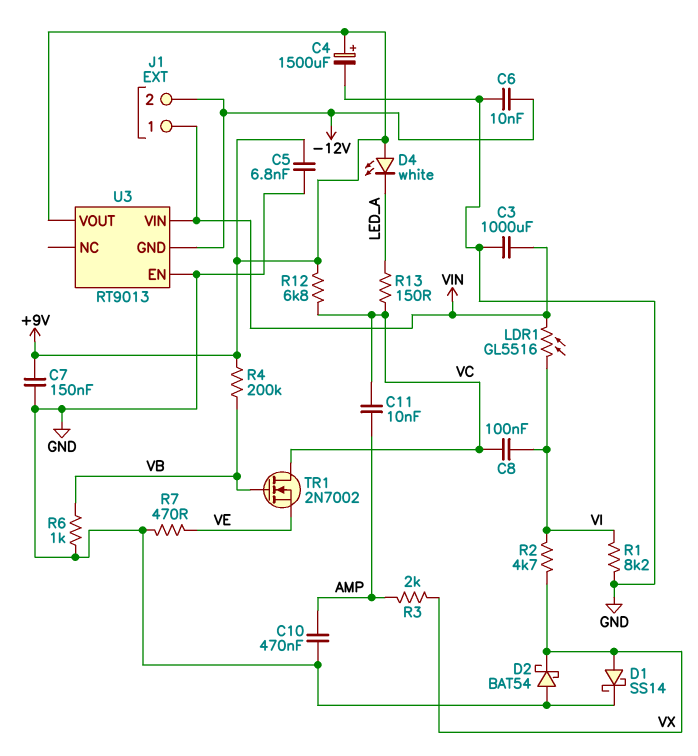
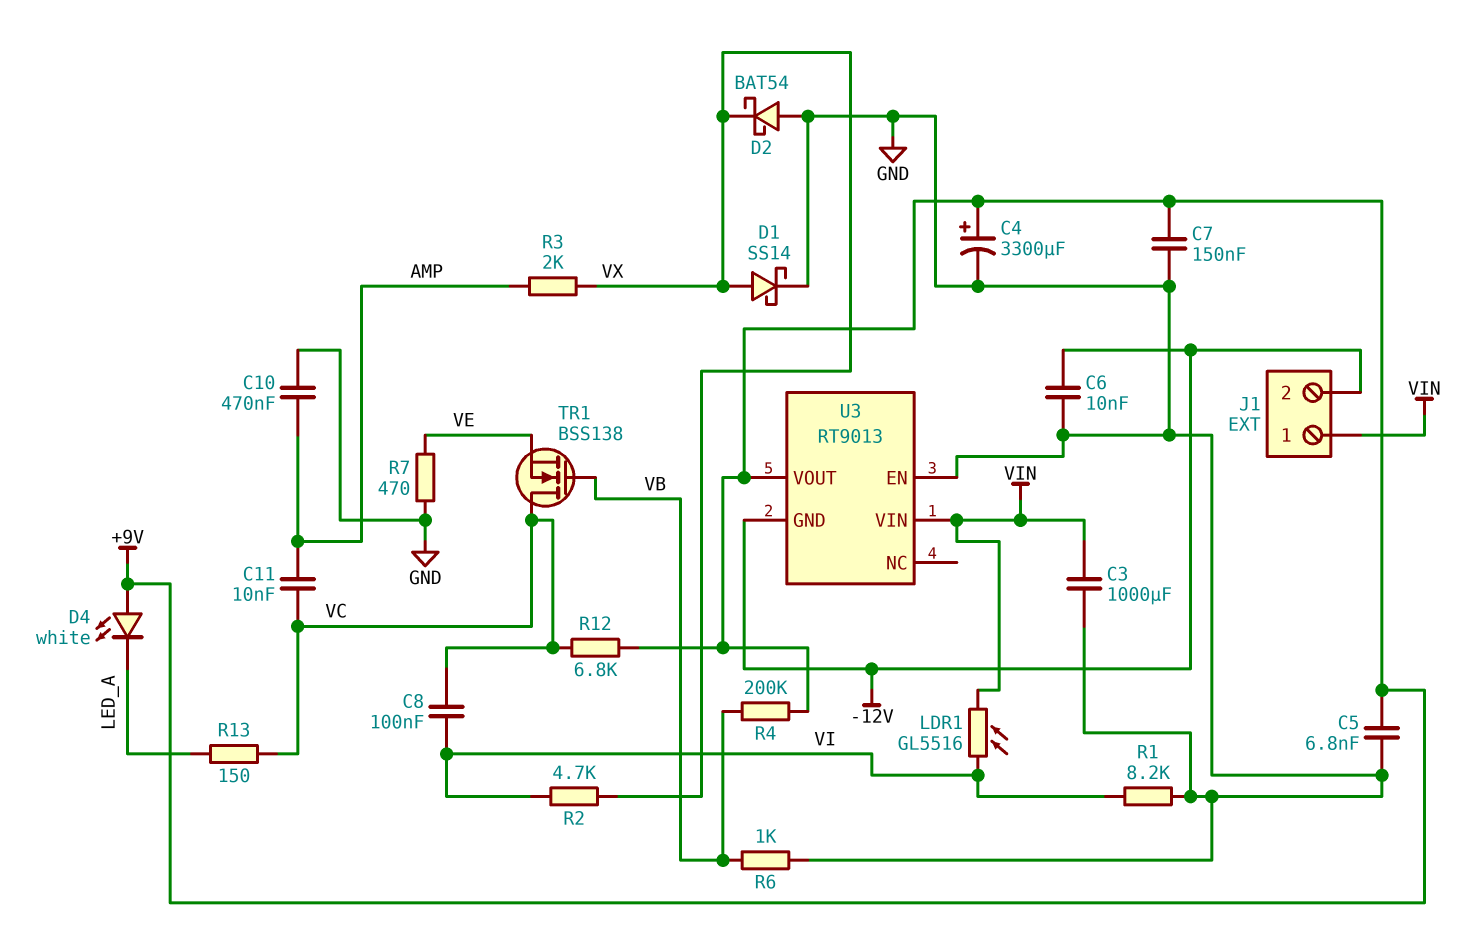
C4: 1500uF (plus +9V, minus GND) -> 3300uF (plus +9V, minus GND)
TR1: NMOS 2N7002 (G VB, D VC, S VE) -> NMOS BSS138 (G VB, D VC, S VE)

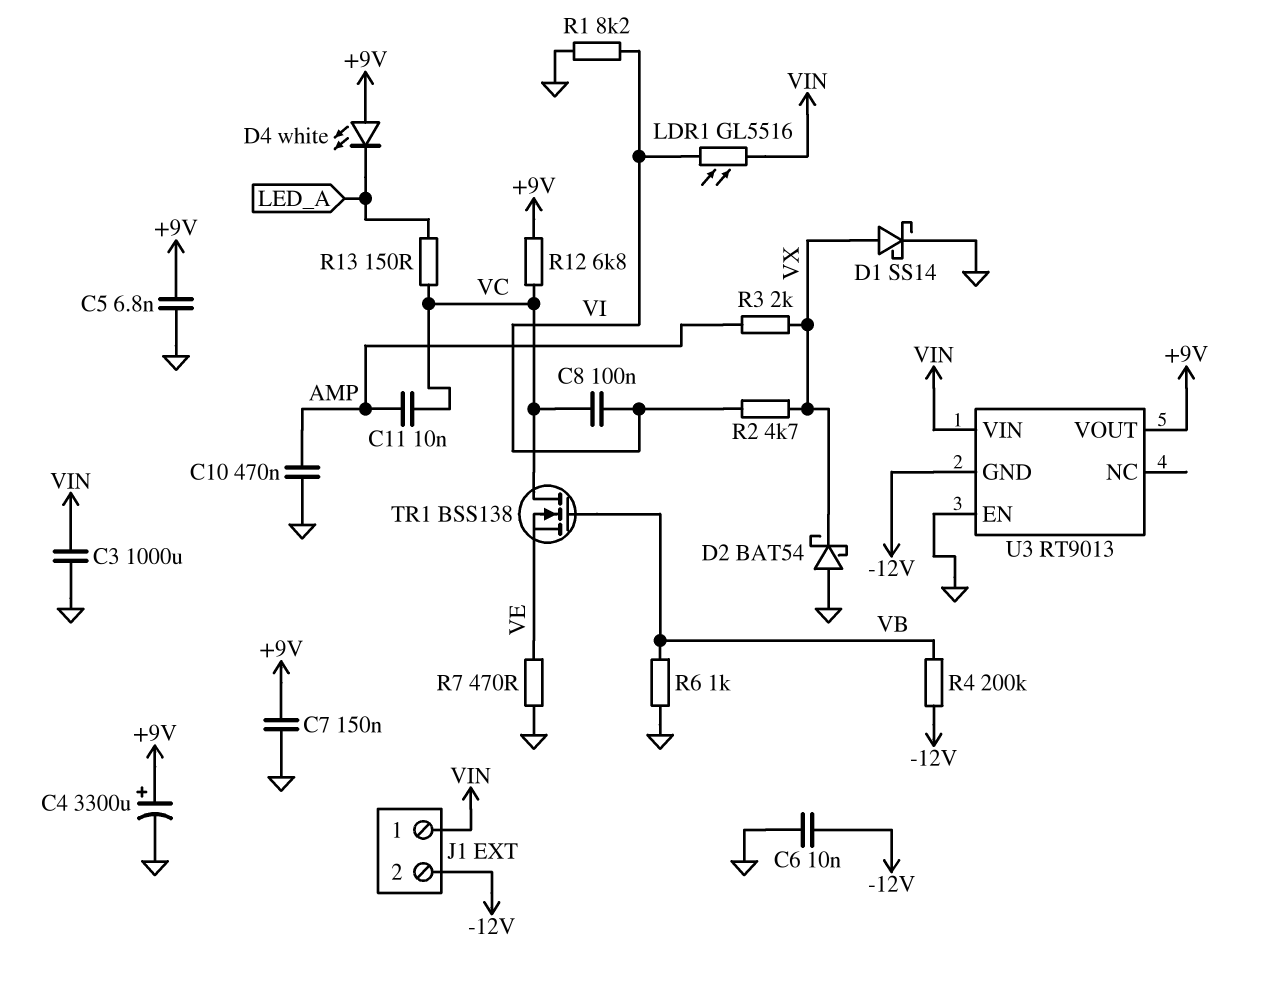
R4: 200k (+9V, VB) -> 200k (-12V, VB)

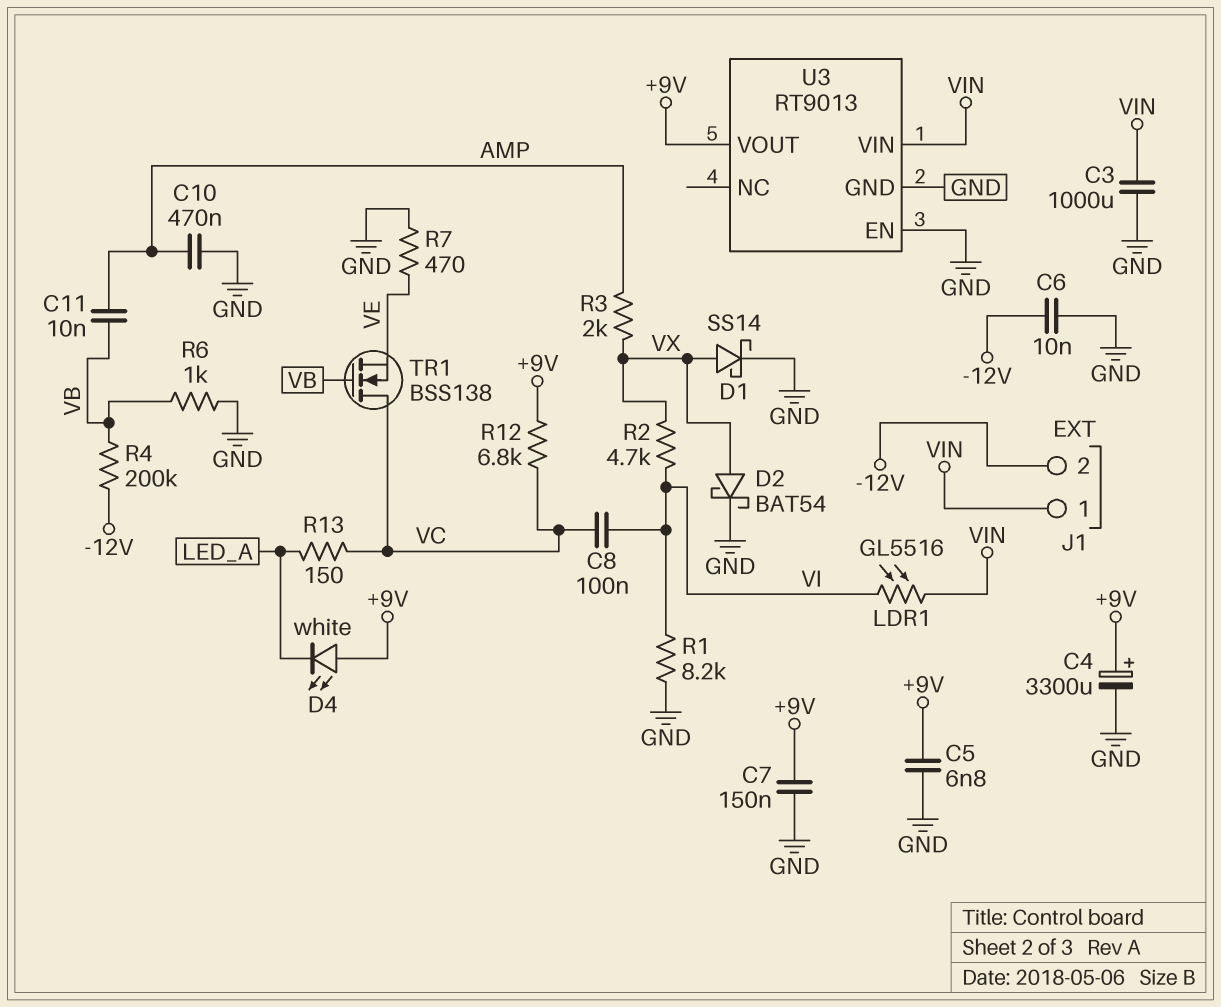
C11: 10nF (AMP, VC) -> 10nF (AMP, VB)
D2: schottky BAT54 (A GND, K VX) -> schottky BAT54 (A VX, K GND)
U3 pin GND: -12V -> GND

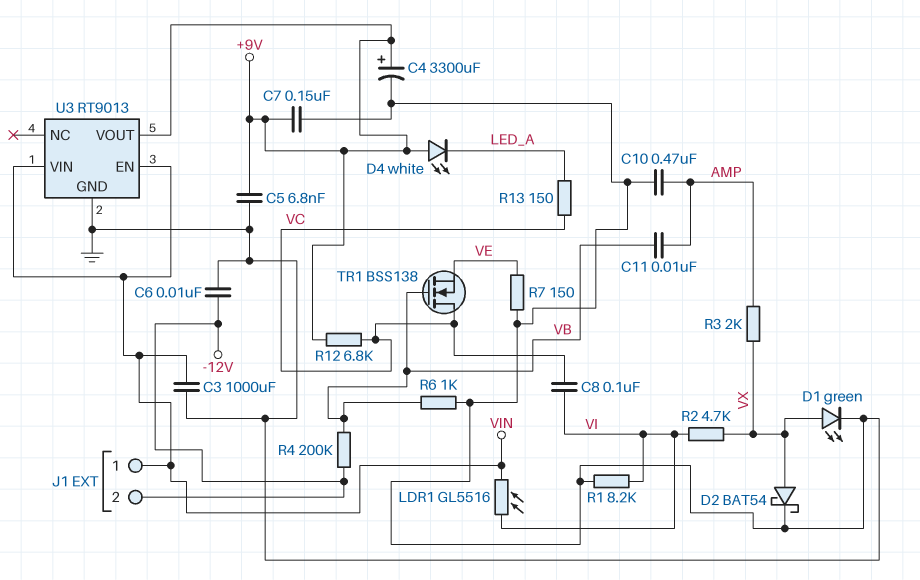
D1: schottky SS14 (A VX, K GND) -> LED green (A VX, K GND)
R7: 470 (GND, VE) -> 150 (GND, VE)
U3 pin EN: GND -> VIN

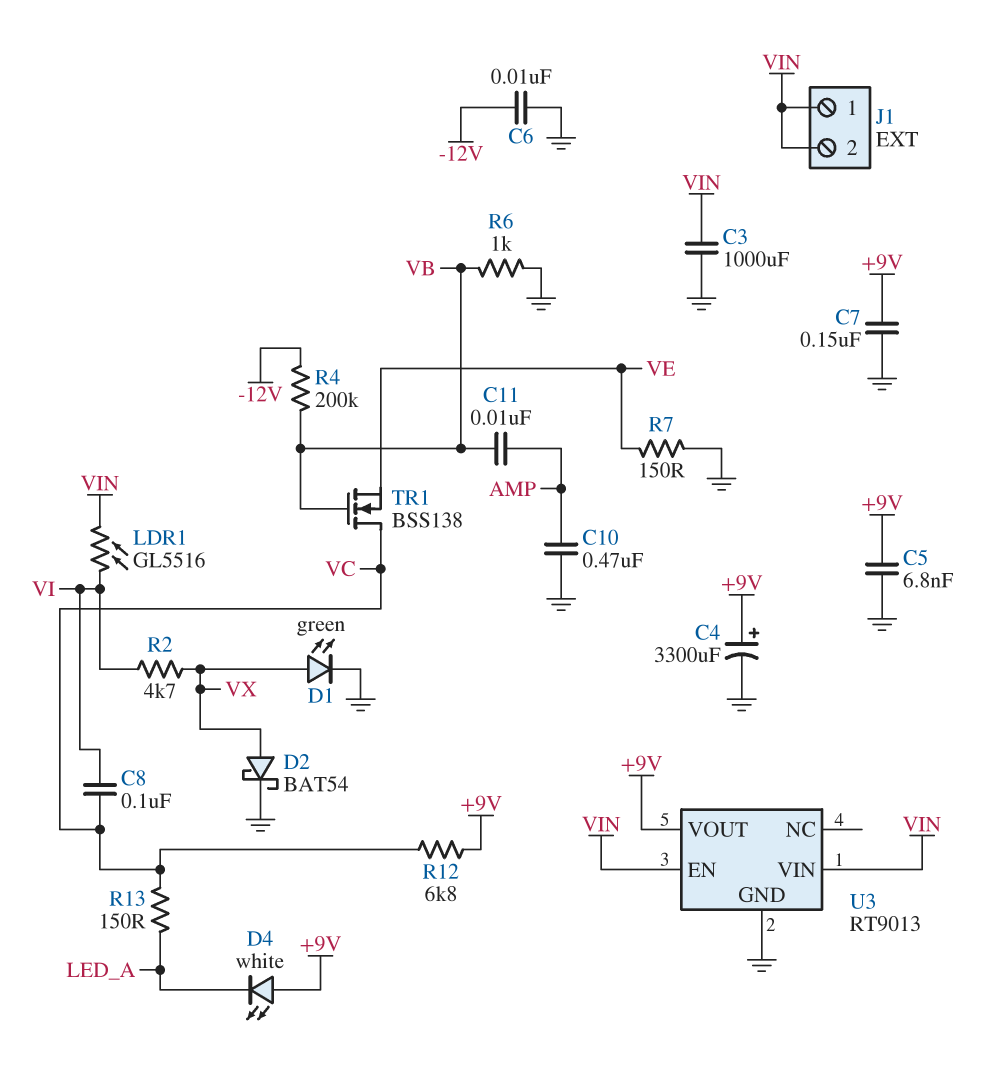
J1 pin 2: -12V -> VIN
R1: 8.2k (GND, VI) -> none
R3: 2k (AMP, VX) -> none

